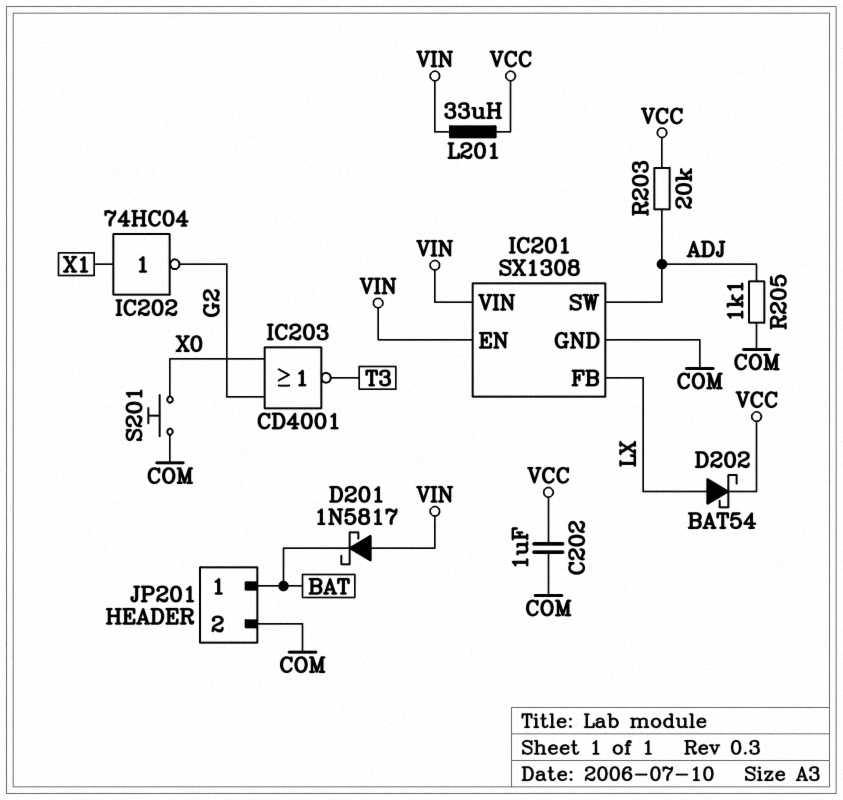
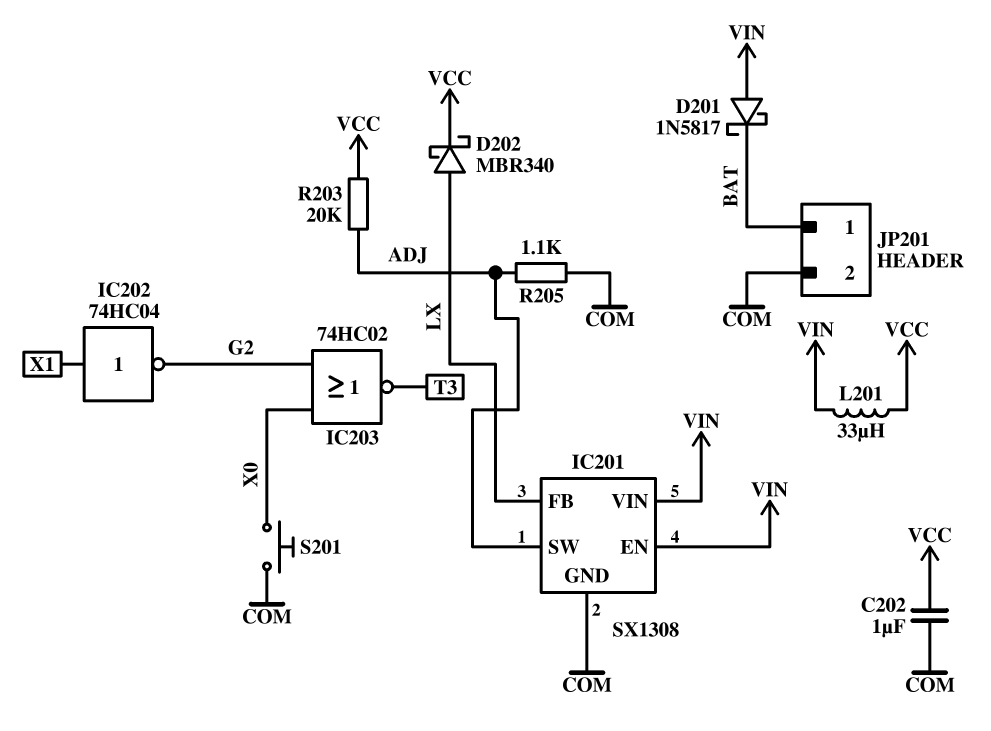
D202: schottky BAT54 (A LX, K VCC) -> schottky MBR340 (A LX, K VCC)
IC203: NOR CD4001 (in G2, in X0, out T3) -> NOR 74HC02 (in G2, in X0, out T3)

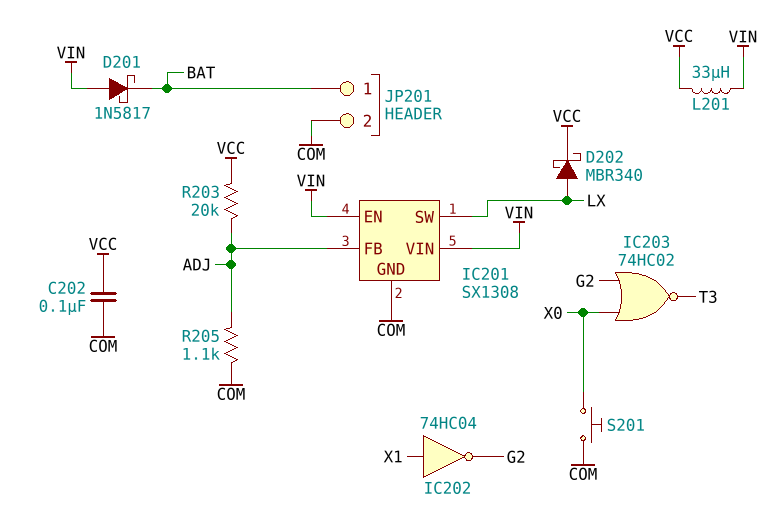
C202: 1uF (COM, VCC) -> 100nF (COM, VCC)
IC201 pin FB: LX -> ADJ
IC201 pin SW: ADJ -> LX

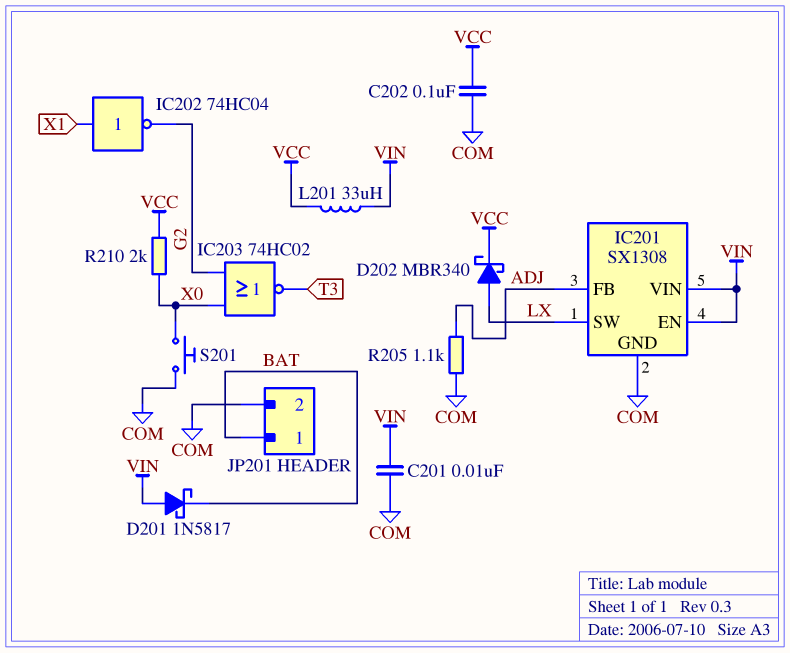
C201: none -> 10nF (COM, VIN)
R203: 20k (ADJ, VCC) -> none
R210: none -> 2k (VCC, X0)

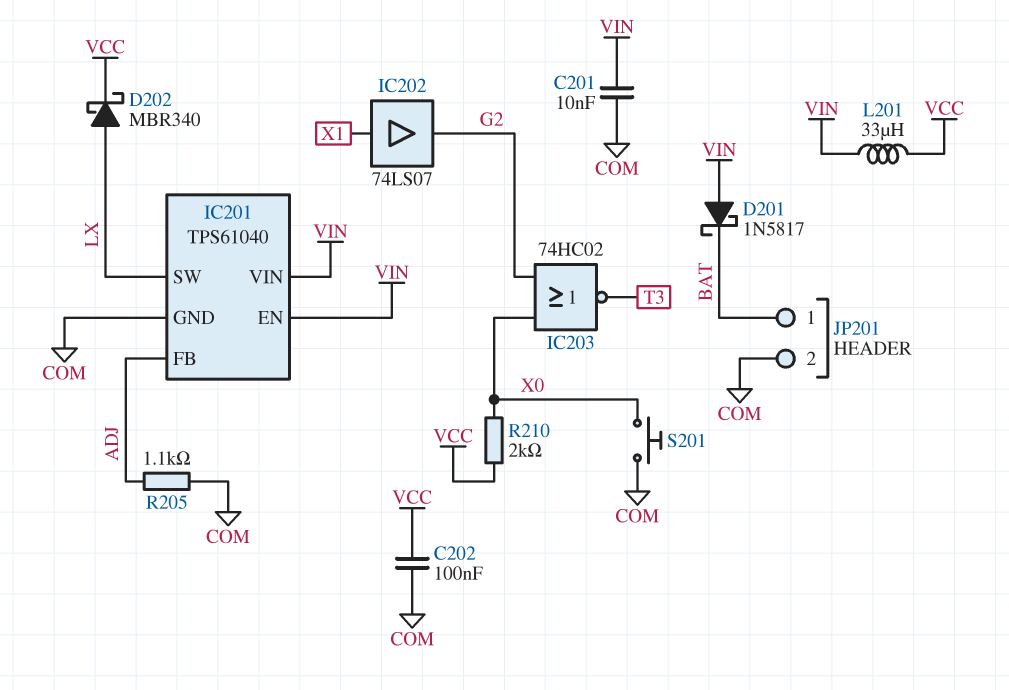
IC201: SX1308 -> TPS61040
IC202: NOT 74HC04 (in X1, out G2) -> buffer 74LS07 (in X1, out G2)

